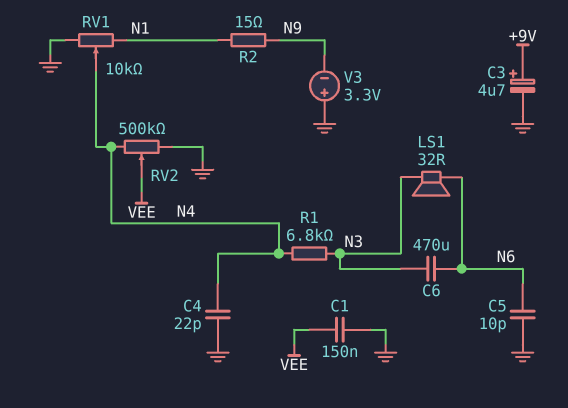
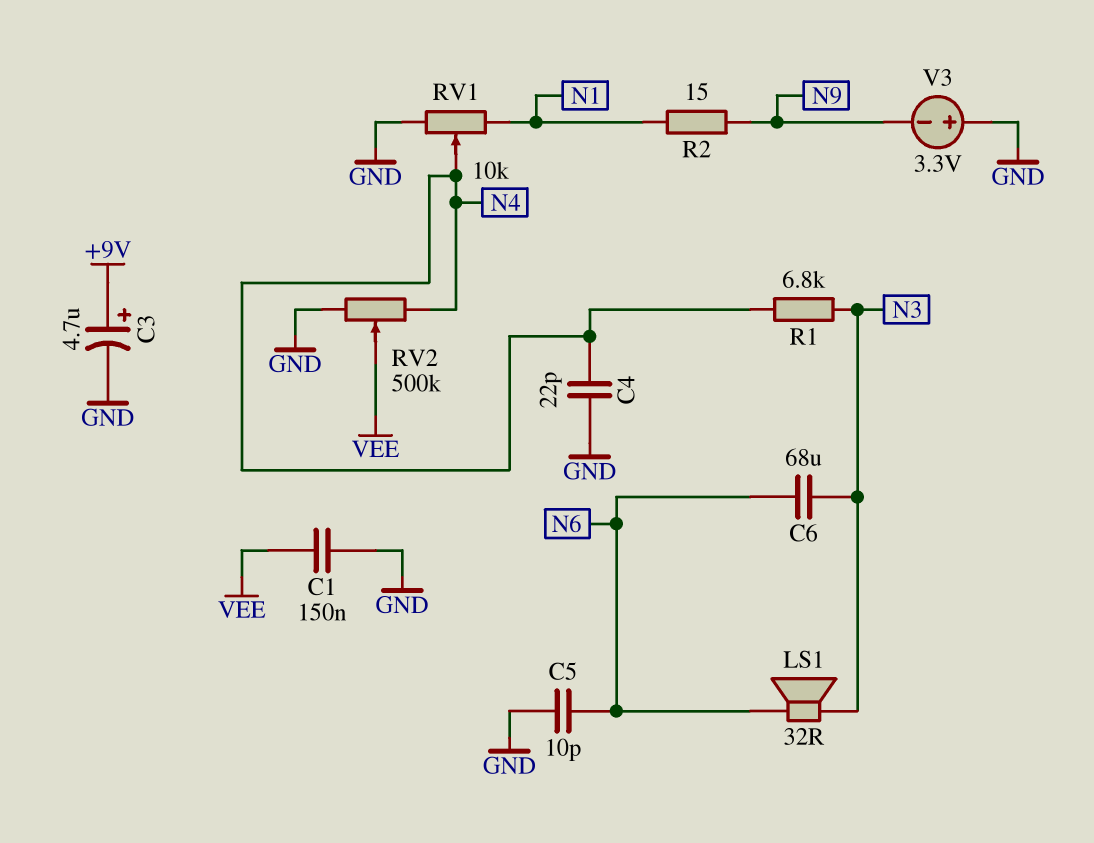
C6: 470uF (N3, N6) -> 68uF (N3, N6)

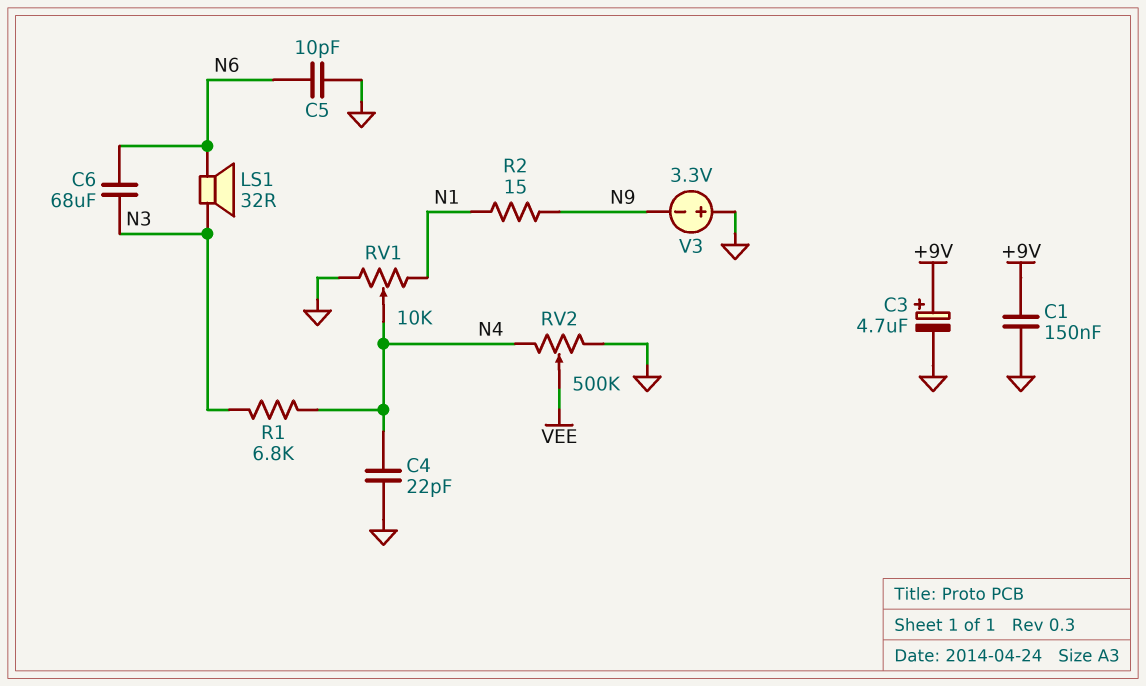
C1: 150nF (GND, VEE) -> 150nF (+9V, GND)

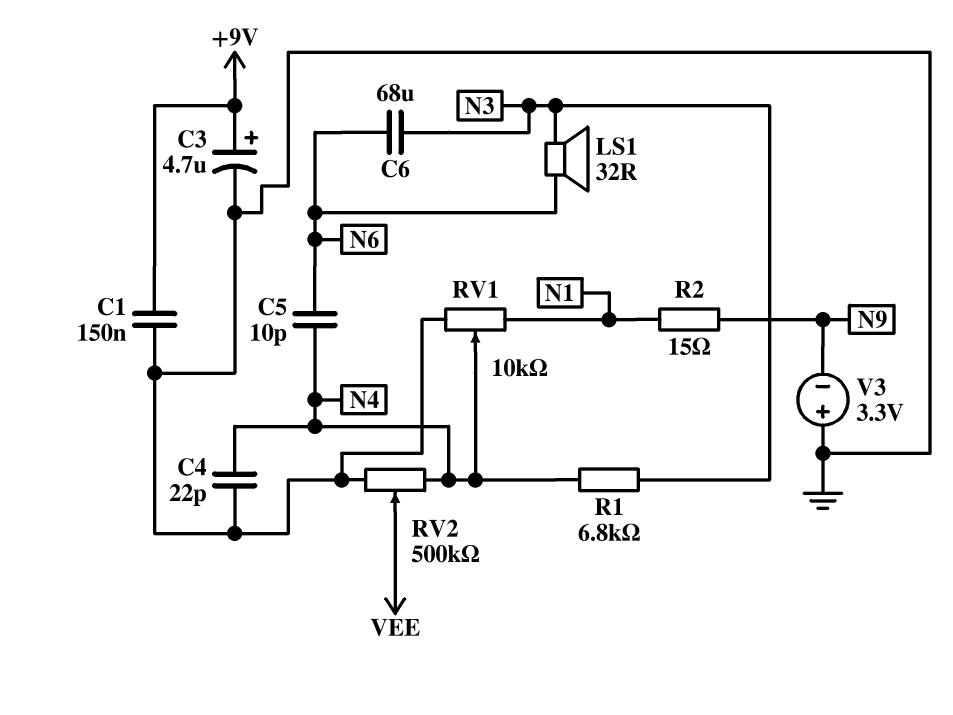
C5: 10pF (GND, N6) -> 10pF (N4, N6)

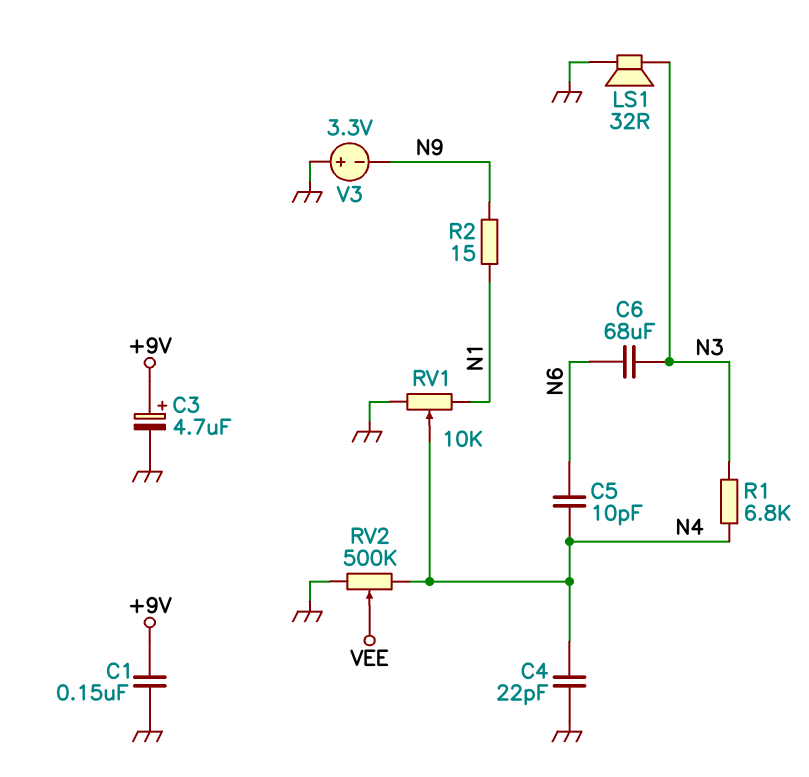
LS1: speaker 32R (N3, N6) -> speaker 32R (GND, N3)

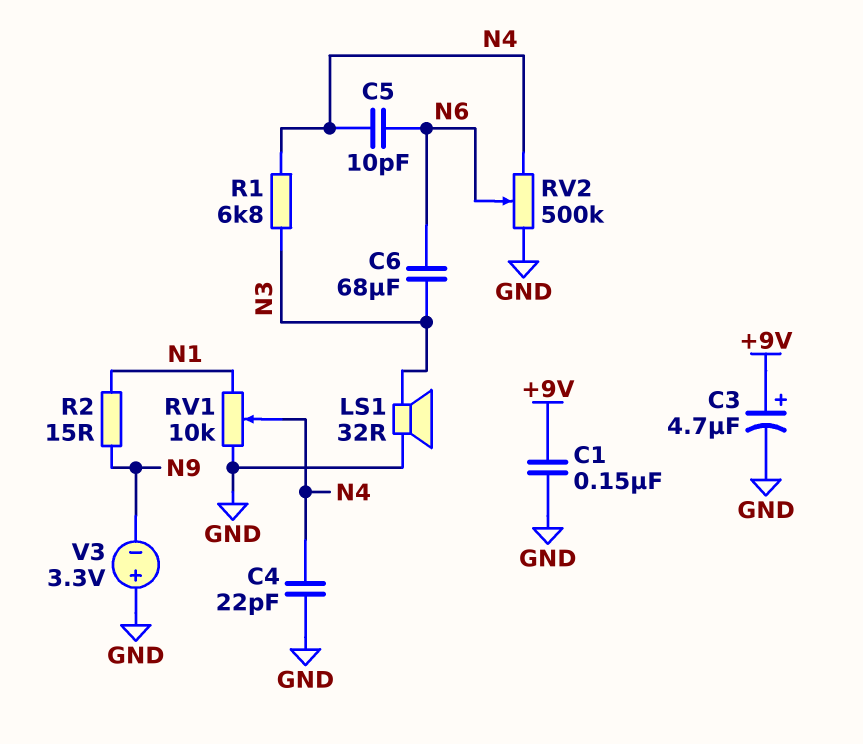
RV2: 500k (GND, N4, wiper VEE) -> 500k (GND, N4, wiper N6)

